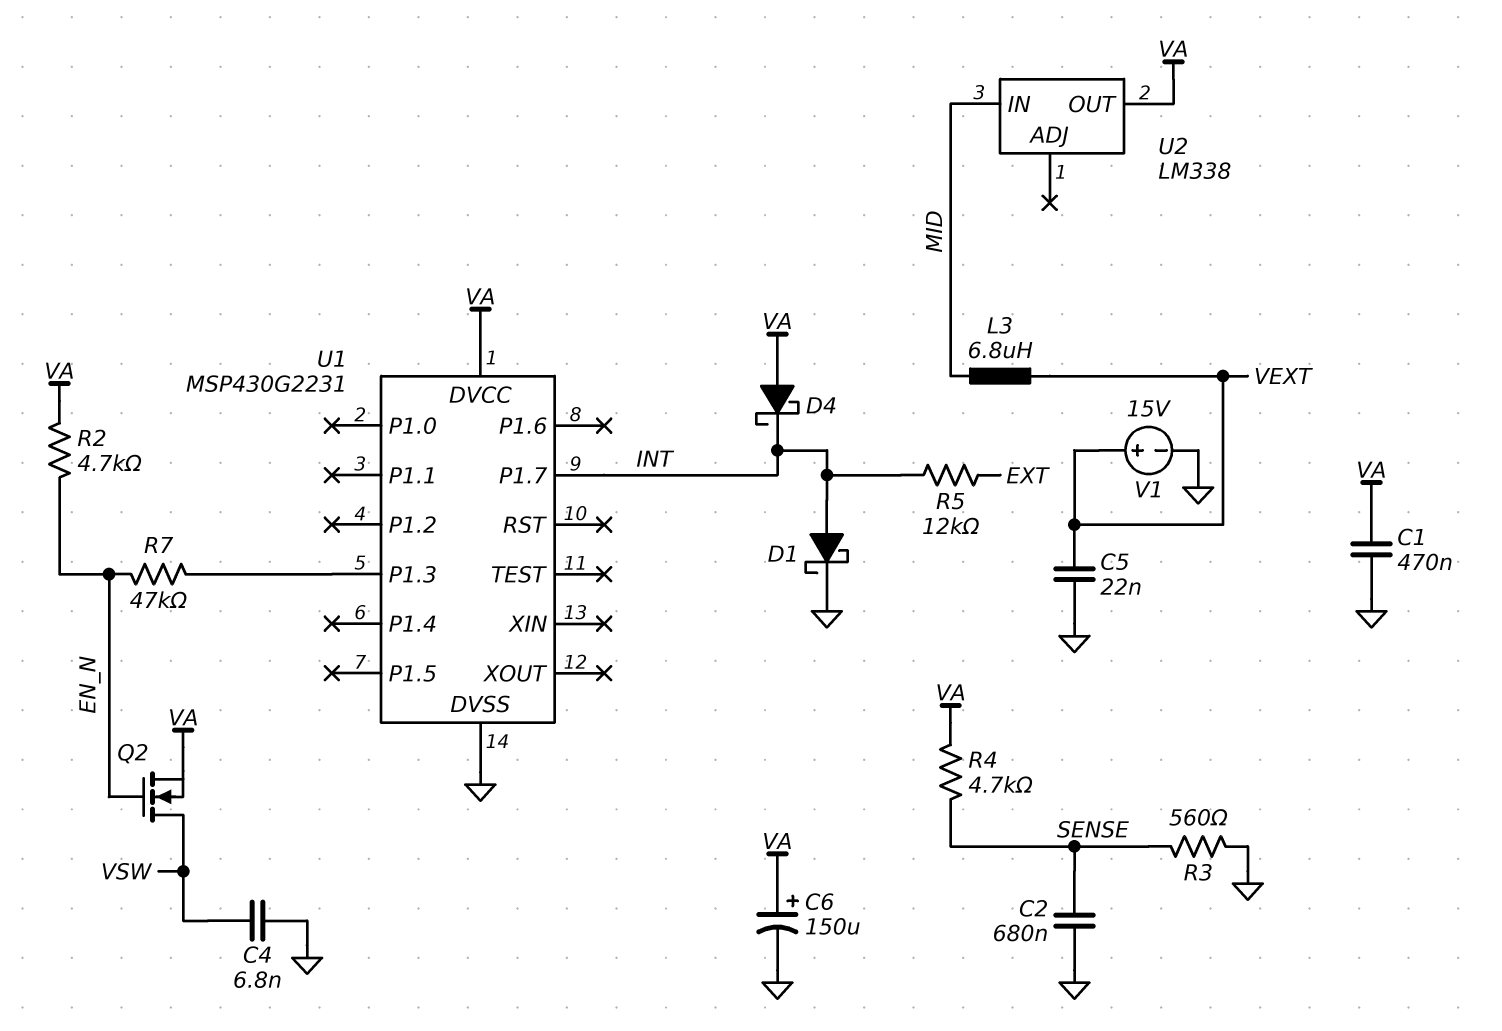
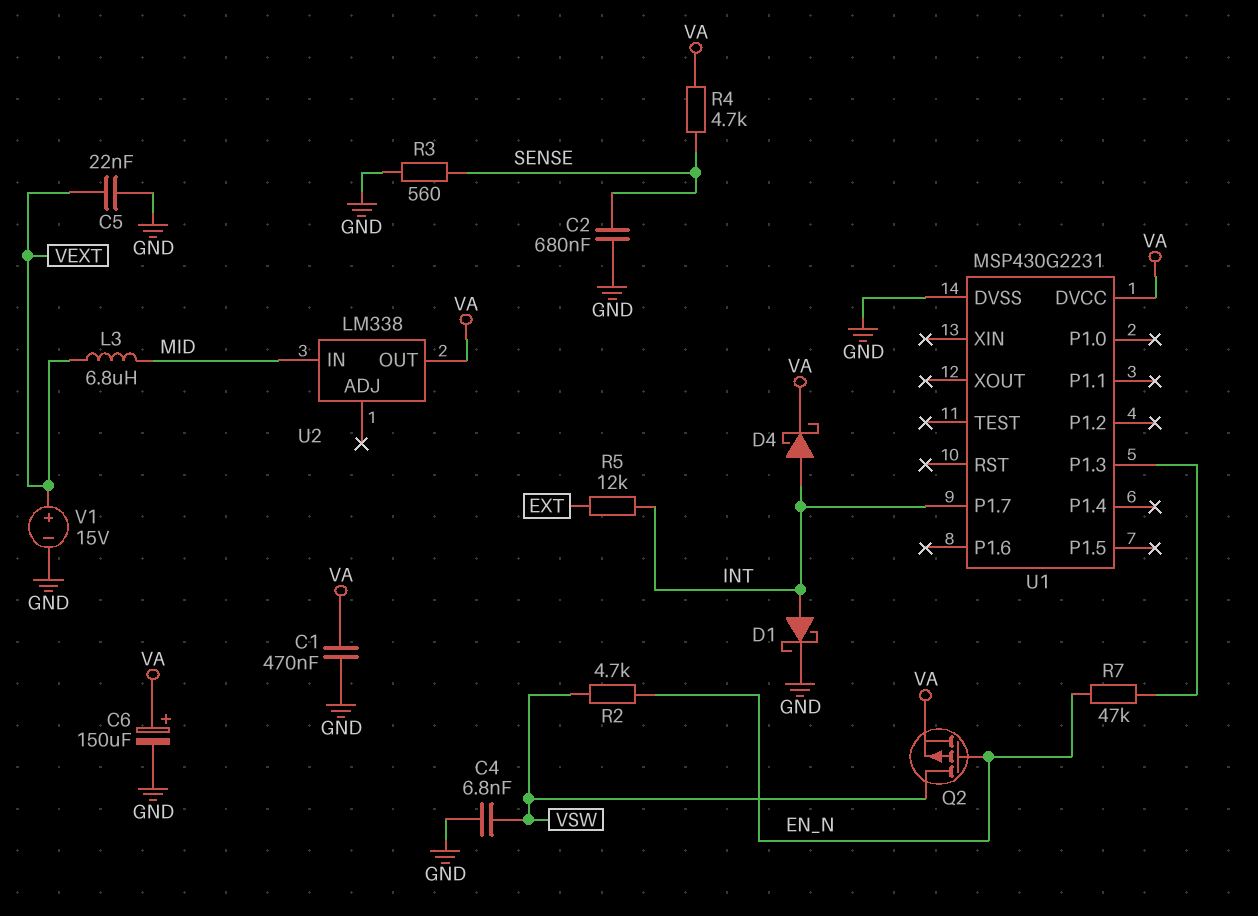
D4: schottky (A VA, K INT) -> schottky (A INT, K VA)
Q2: NMOS (G EN_N, D VSW, S VA) -> PMOS (G EN_N, D VSW, S VA)
R2: 4.7k (EN_N, VA) -> 4.7k (EN_N, VSW)

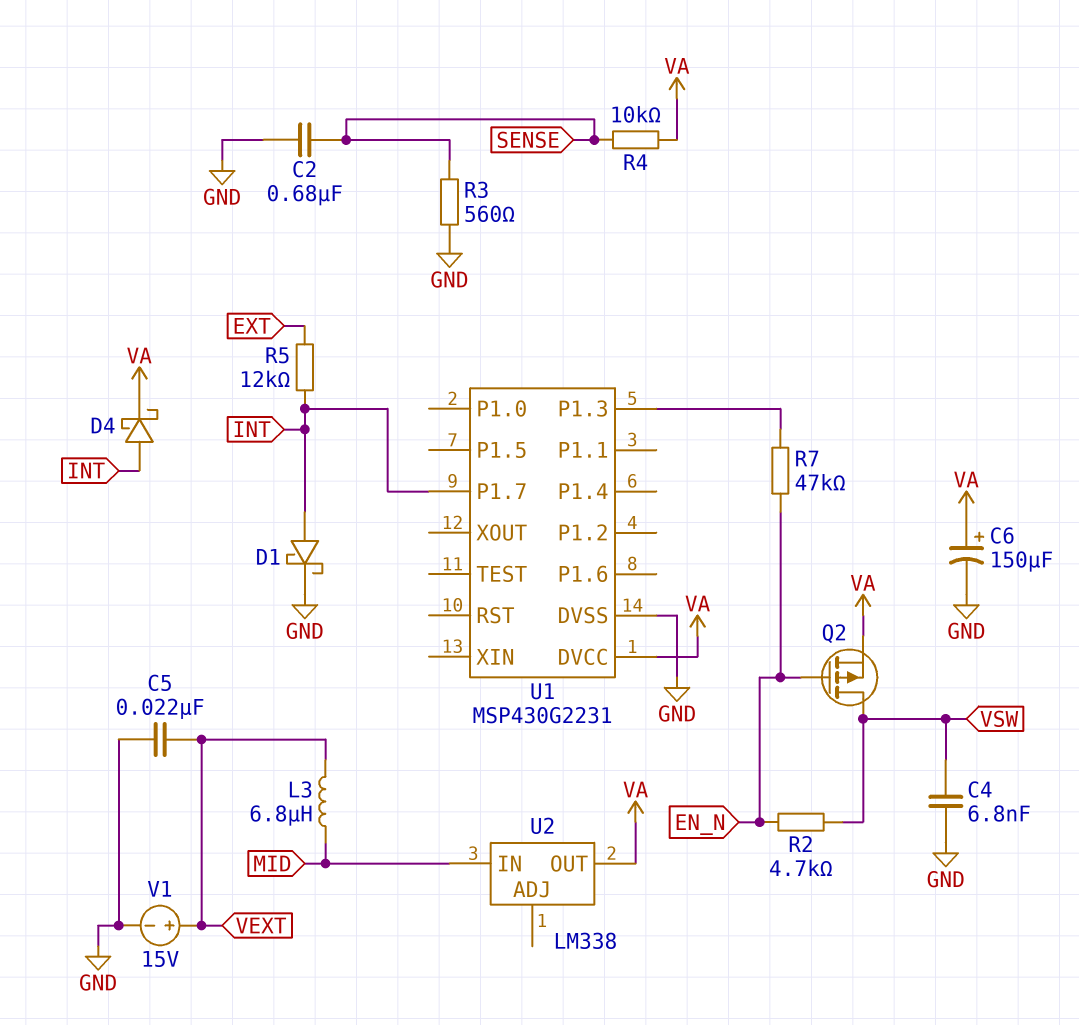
C1: 470nF (GND, VA) -> none
R4: 4.7k (SENSE, VA) -> 10k (SENSE, VA)

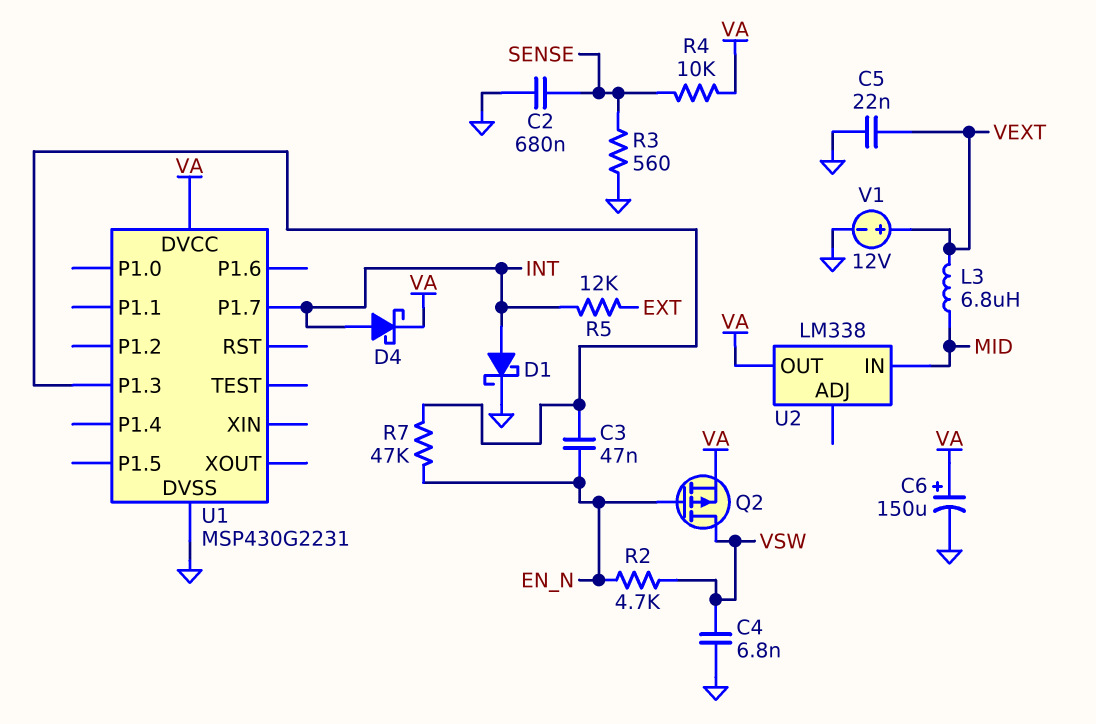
C3: none -> 47nF (EN_N, U1/P1.3)
V1: 15V (plus VEXT, minus GND) -> 12V (plus VEXT, minus GND)

